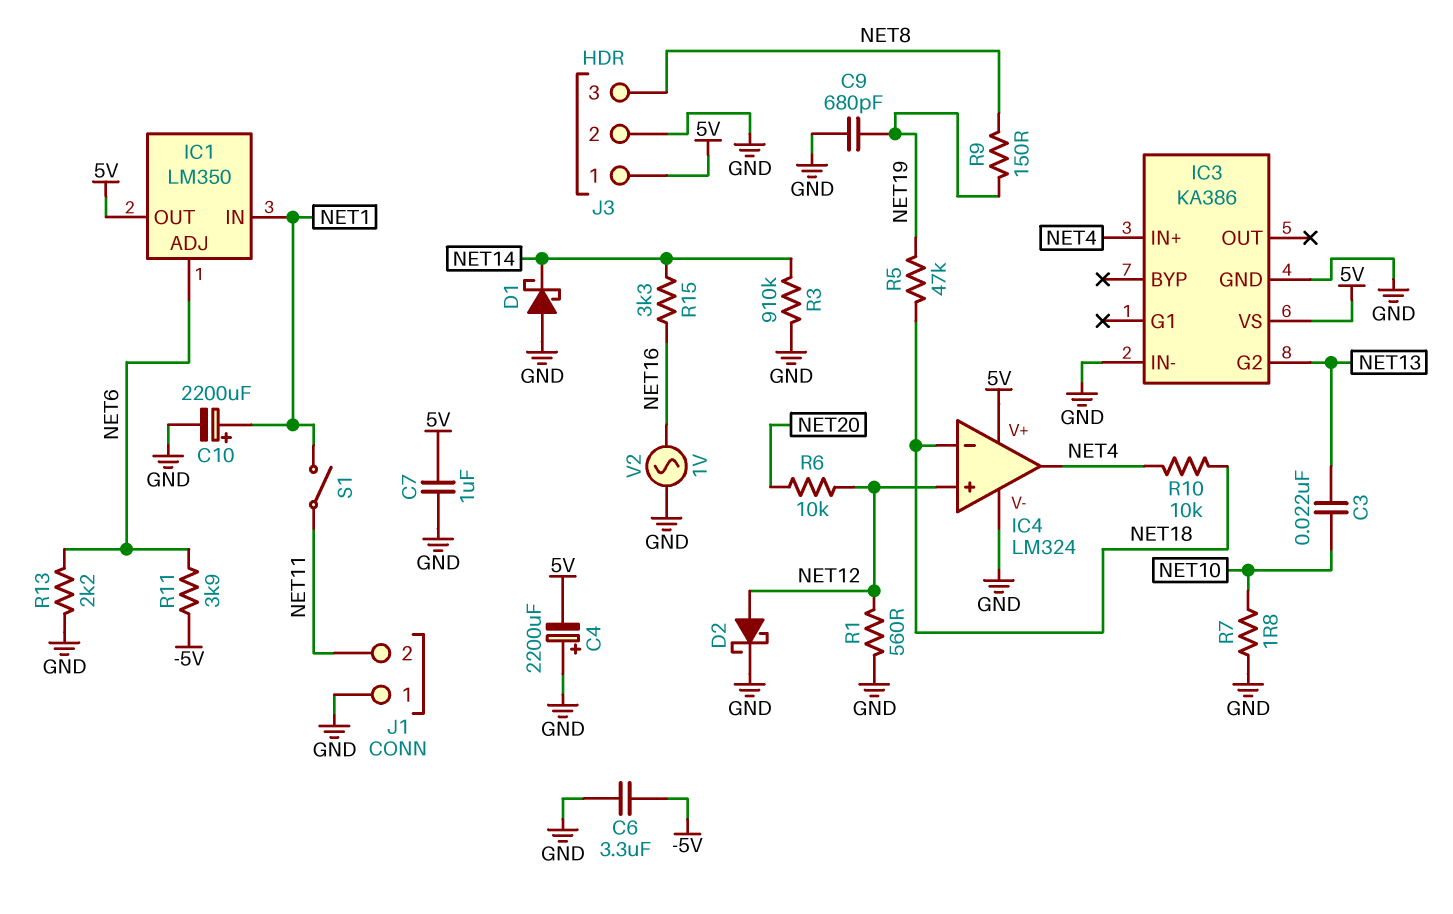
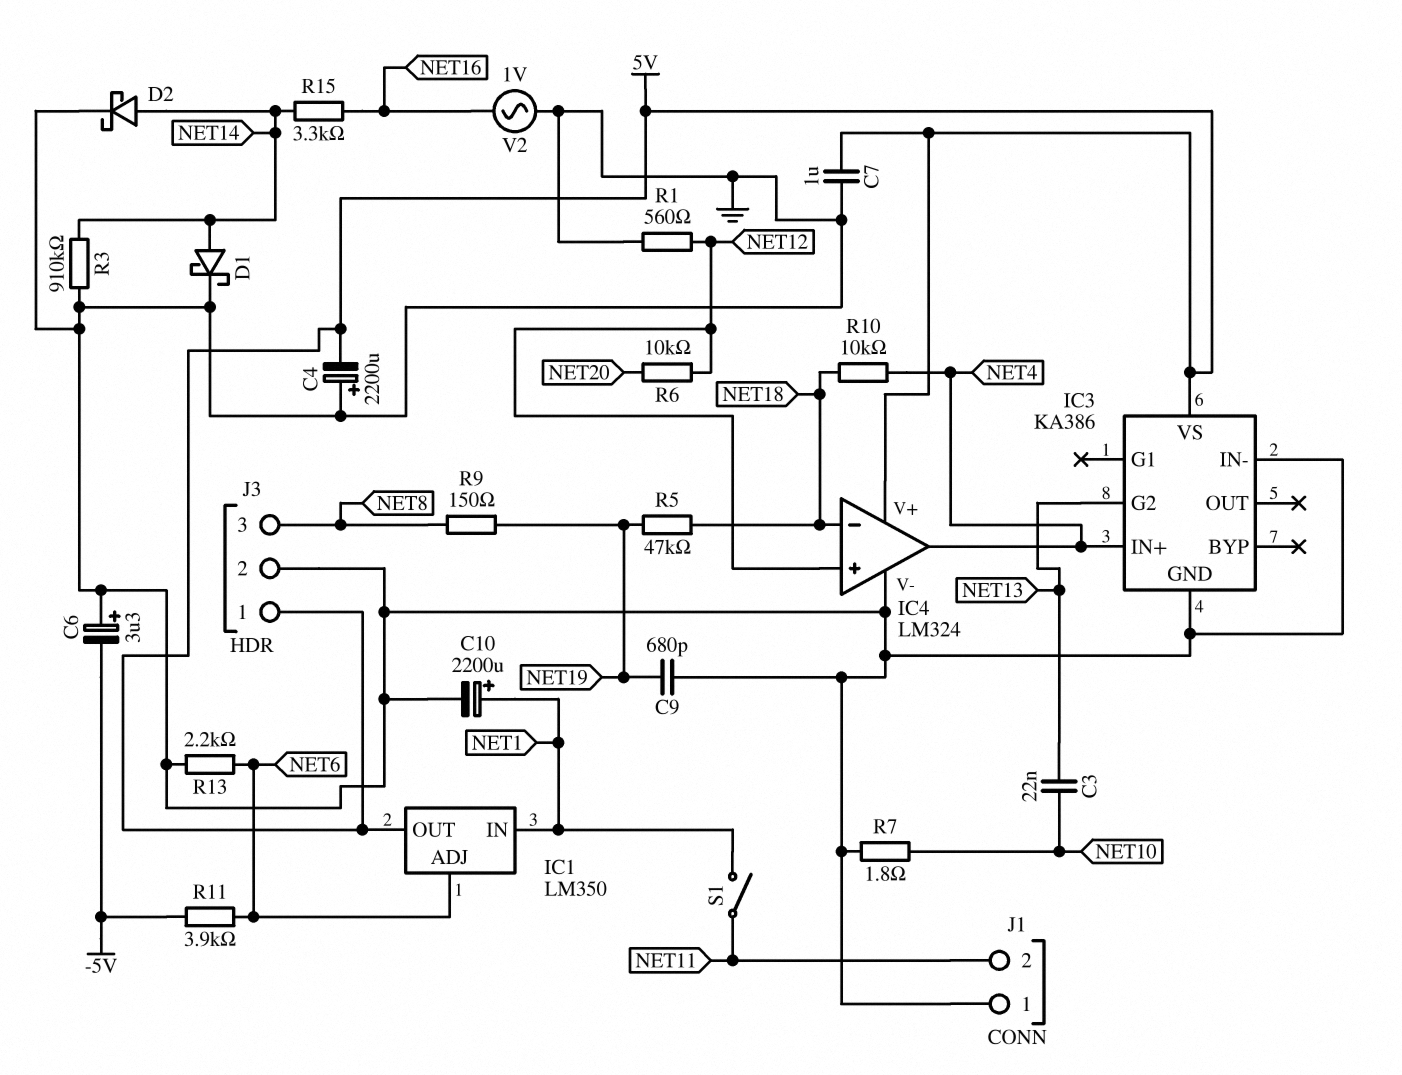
C6: 3.3uF (-5V, GND) -> 3.3uF (plus GND, minus -5V)
D1: schottky (A GND, K NET14) -> schottky (A NET14, K GND)
D2: schottky (A NET12, K GND) -> schottky (A NET14, K GND)

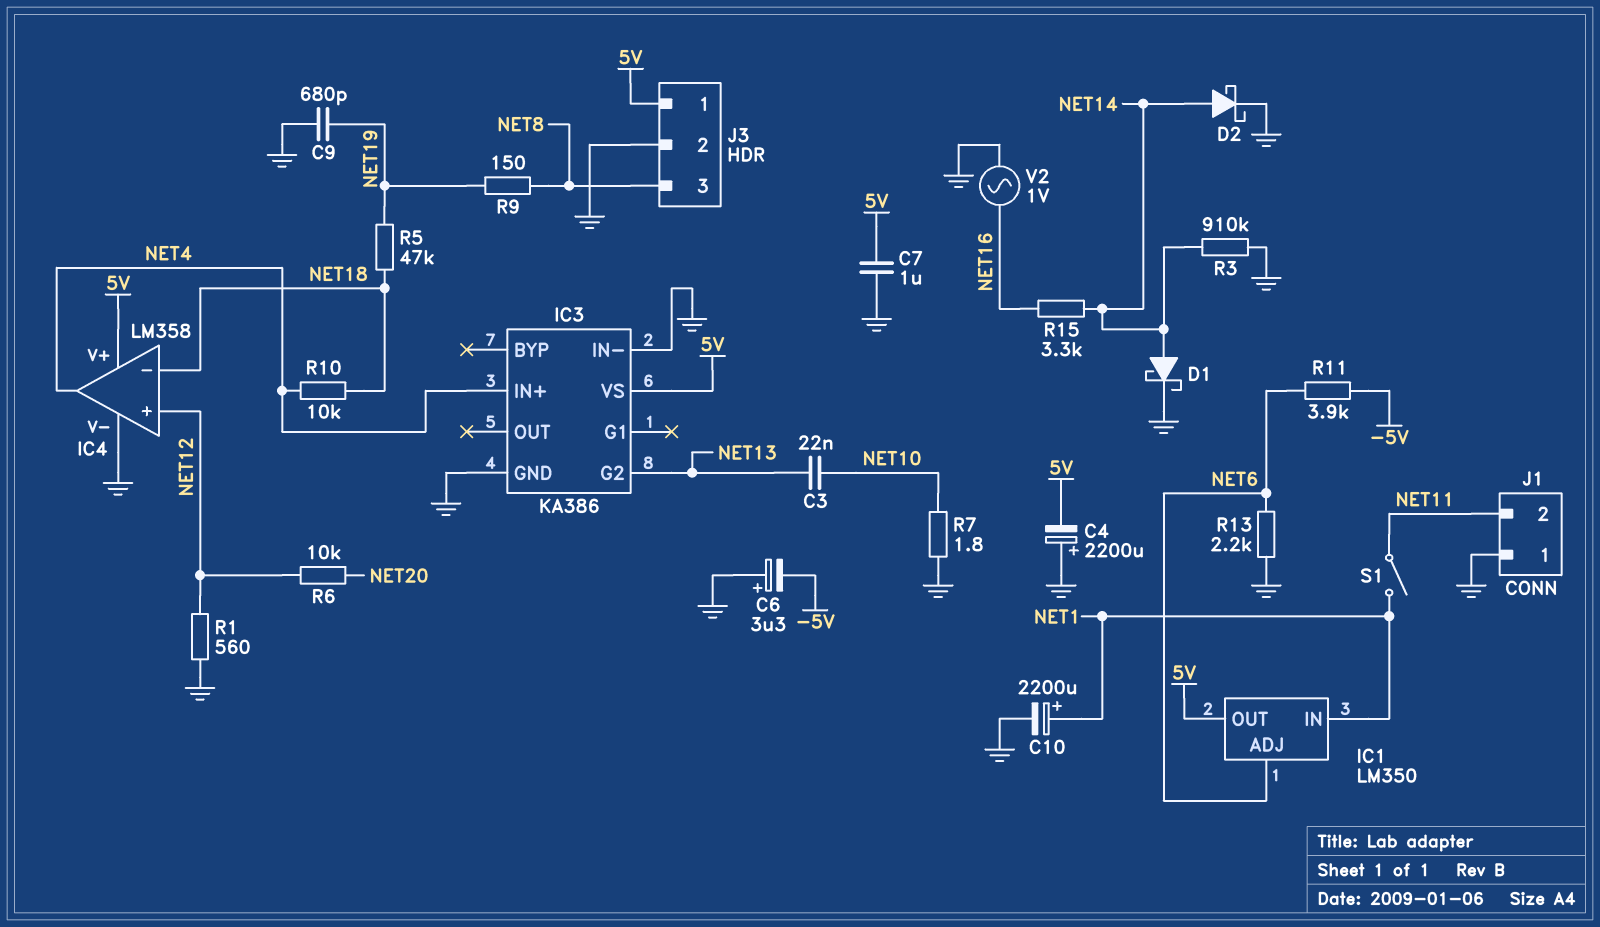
IC4: LM324 -> LM358

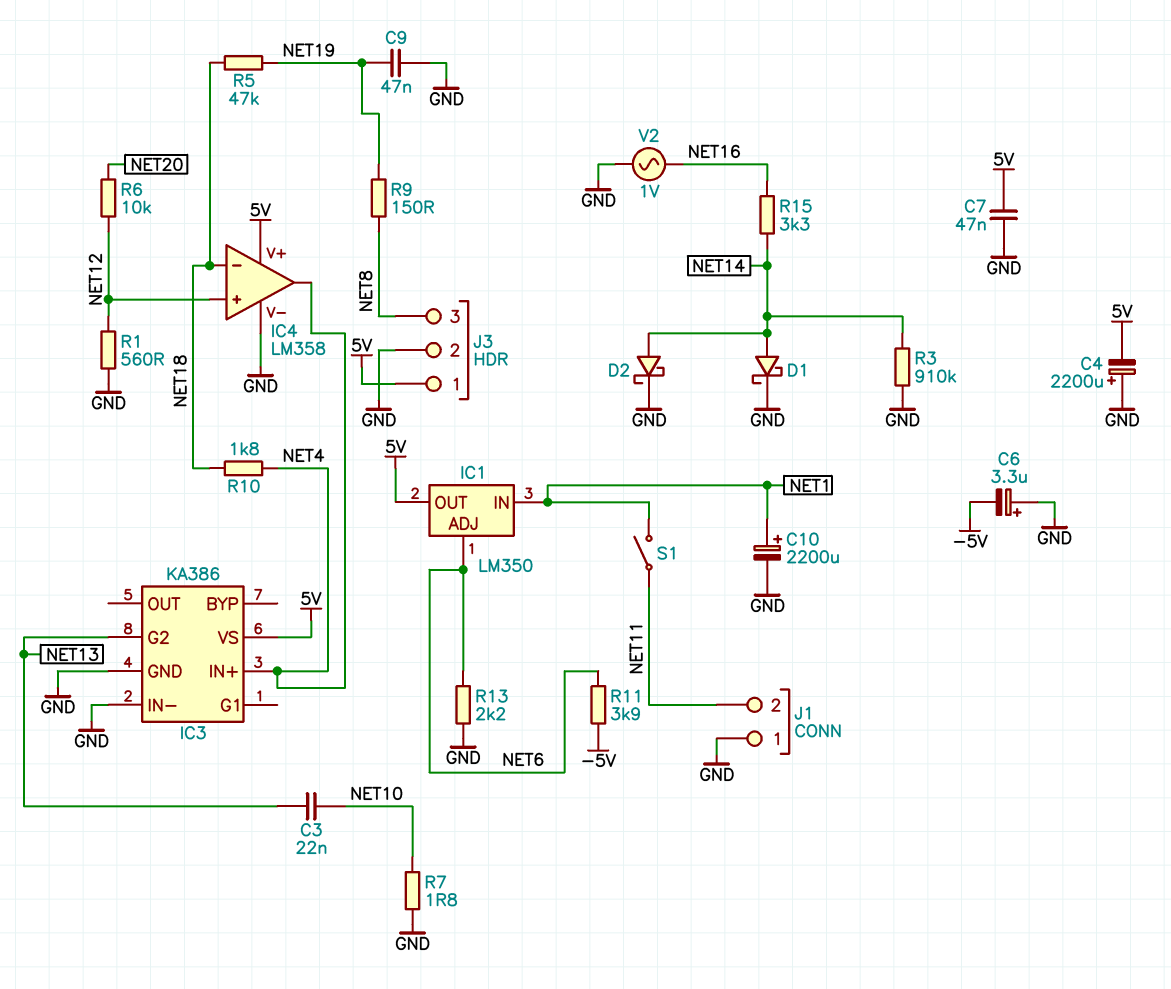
C7: 1uF (5V, GND) -> 47nF (5V, GND)
C9: 680pF (GND, NET19) -> 47nF (GND, NET19)
R10: 10k (NET4, NET18) -> 1.8k (NET4, NET18)

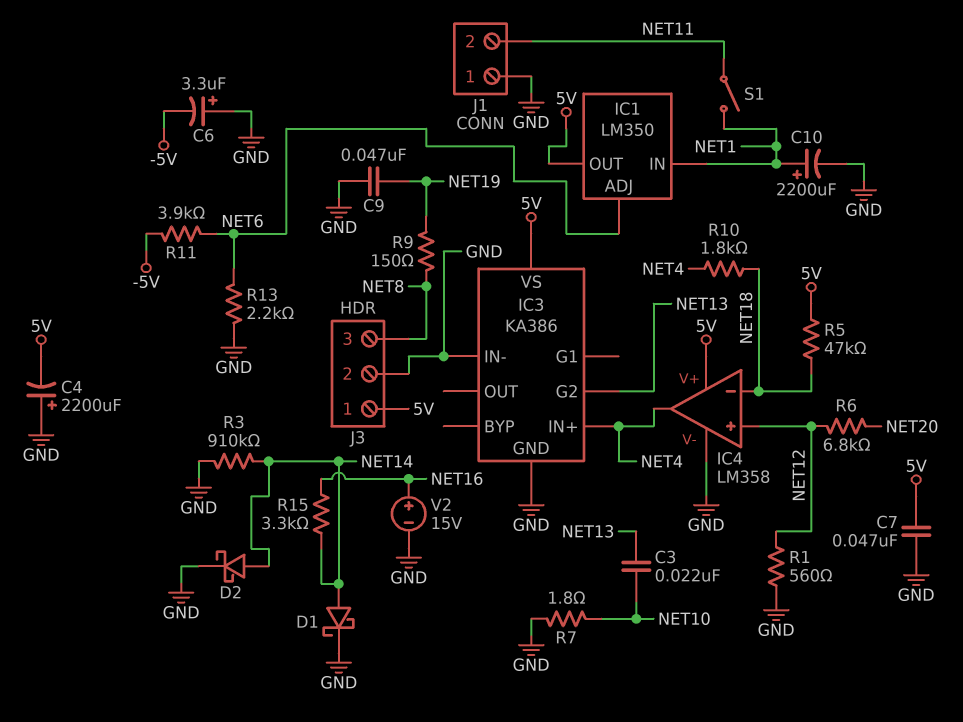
R5: 47k (NET18, NET19) -> 47k (5V, NET18)
R6: 10k (NET12, NET20) -> 6.8k (NET12, NET20)
V2: AC 1V (GND, NET16) -> 15V (plus NET16, minus GND)

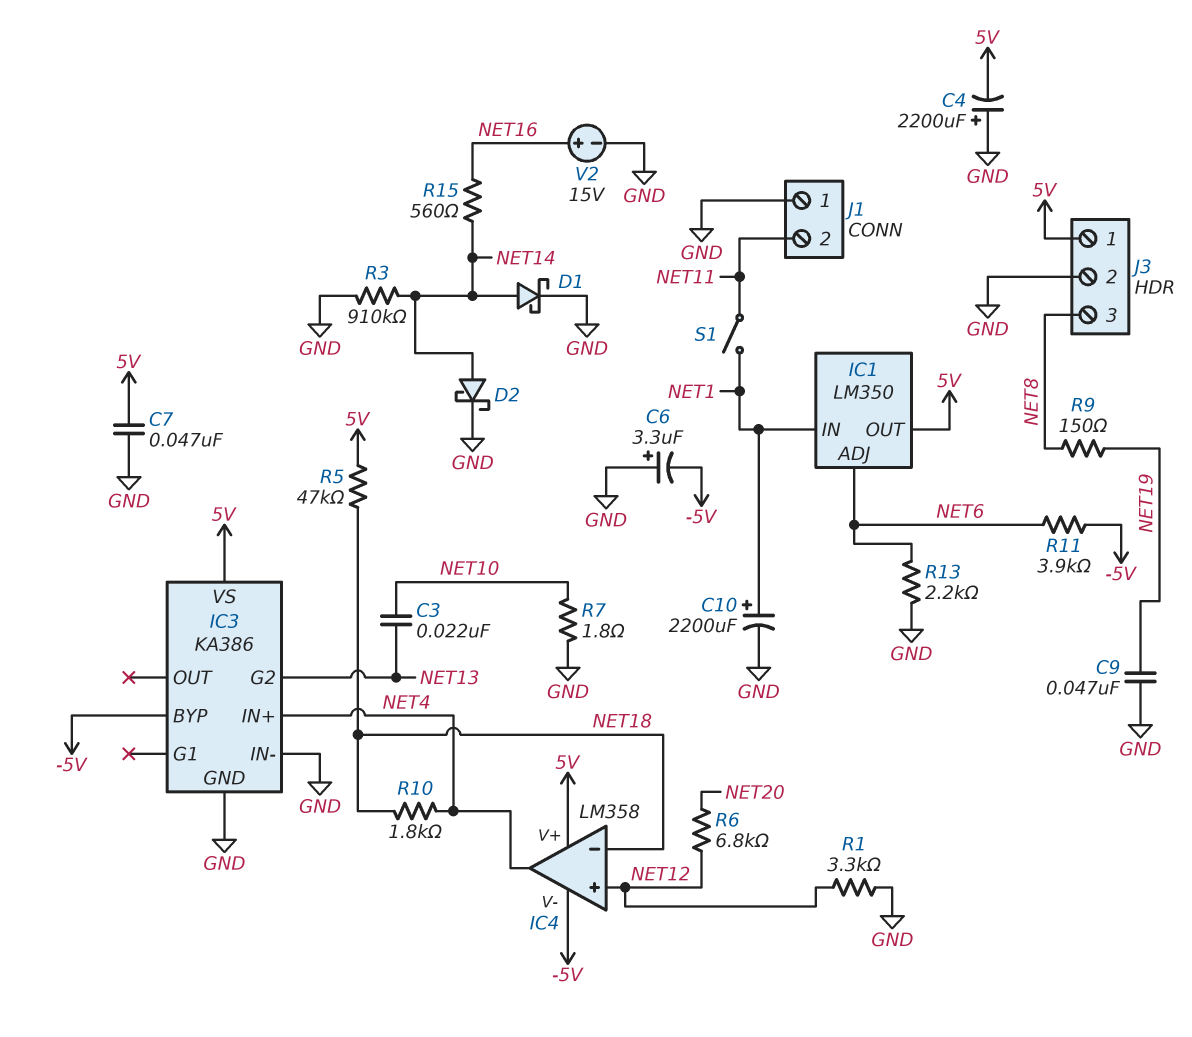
IC3 pin BYP: none -> -5V
IC4 pin V-: GND -> -5V
R1: 560 (GND, NET12) -> 3.3k (GND, NET12)
R15: 3.3k (NET14, NET16) -> 560 (NET14, NET16)

